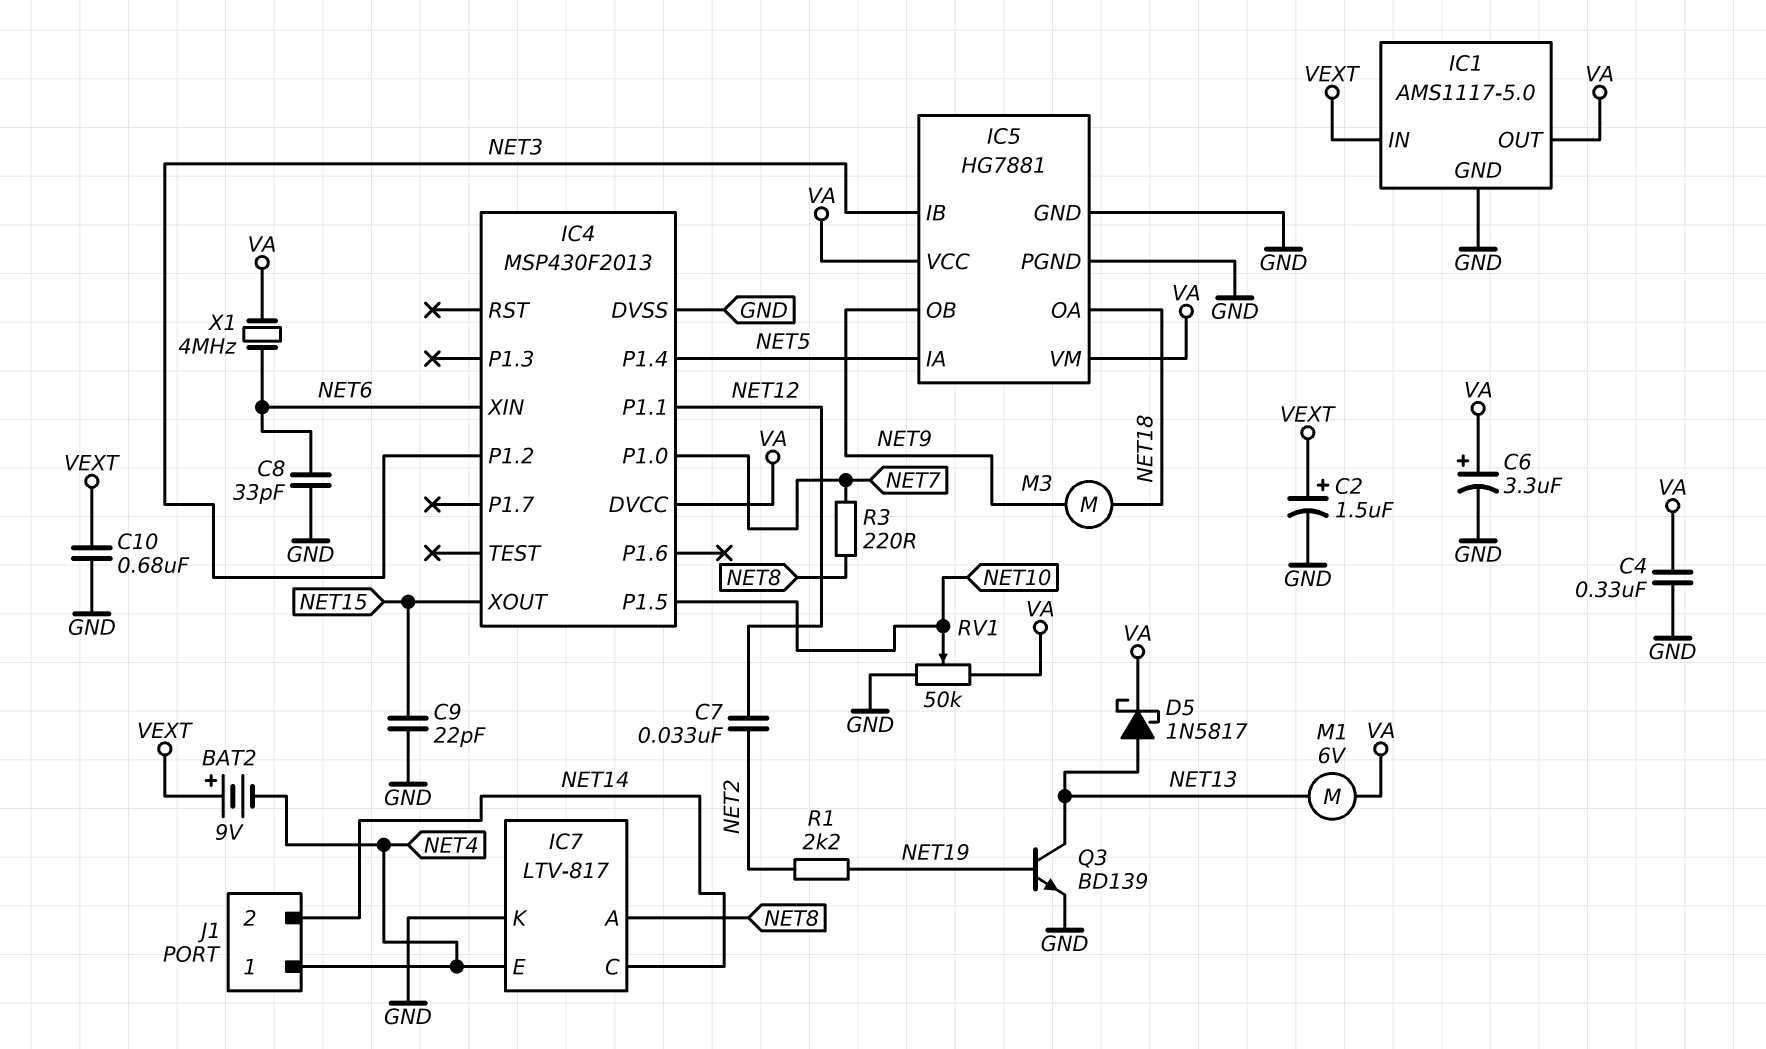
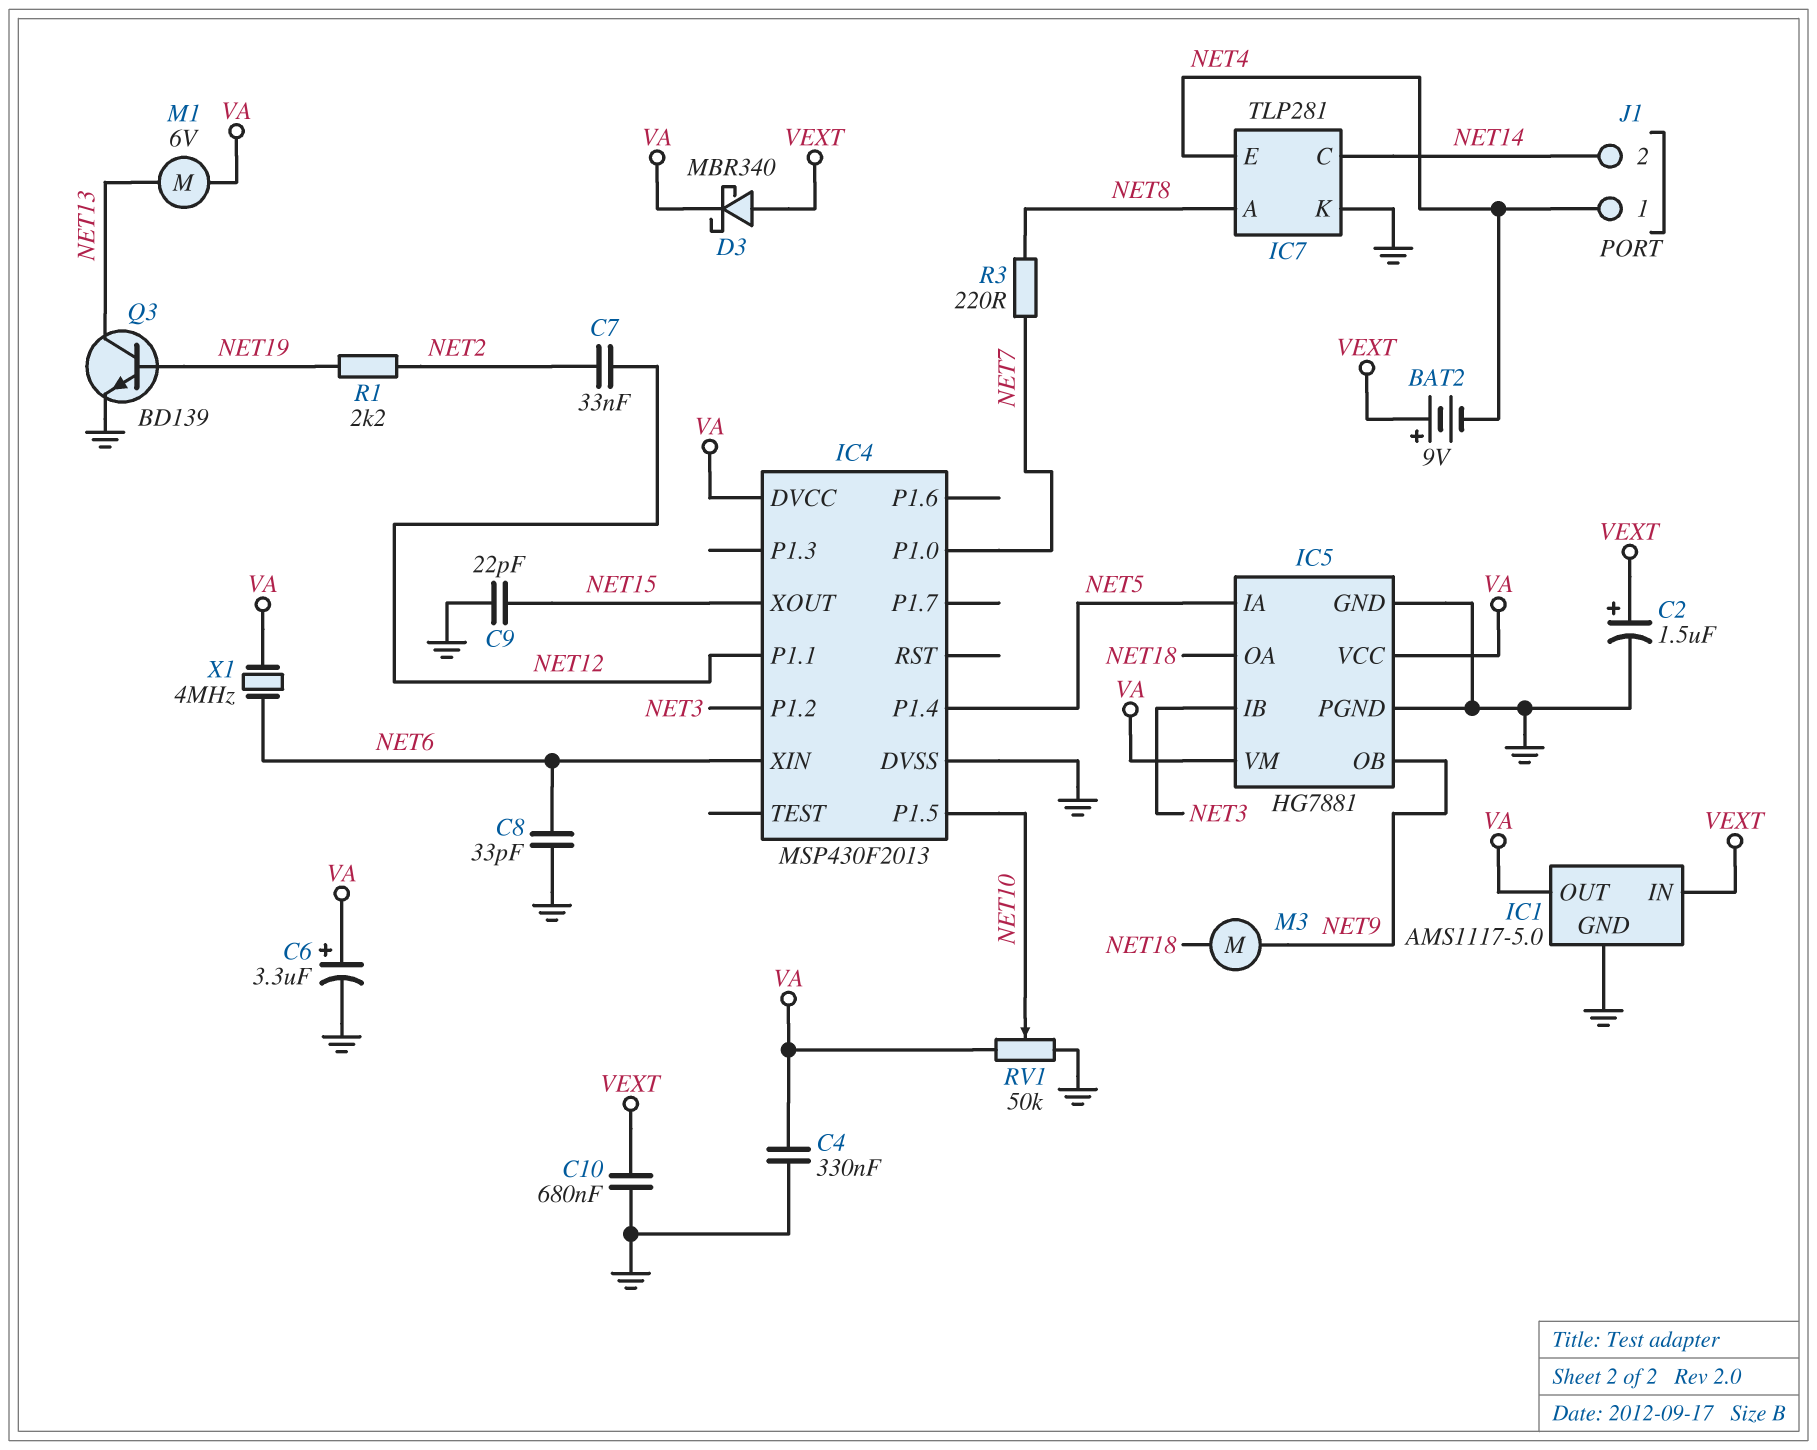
D3: none -> schottky MBR340 (A VEXT, K VA)
D5: schottky 1N5817 (A NET13, K VA) -> none
IC7: LTV-817 -> TLP281

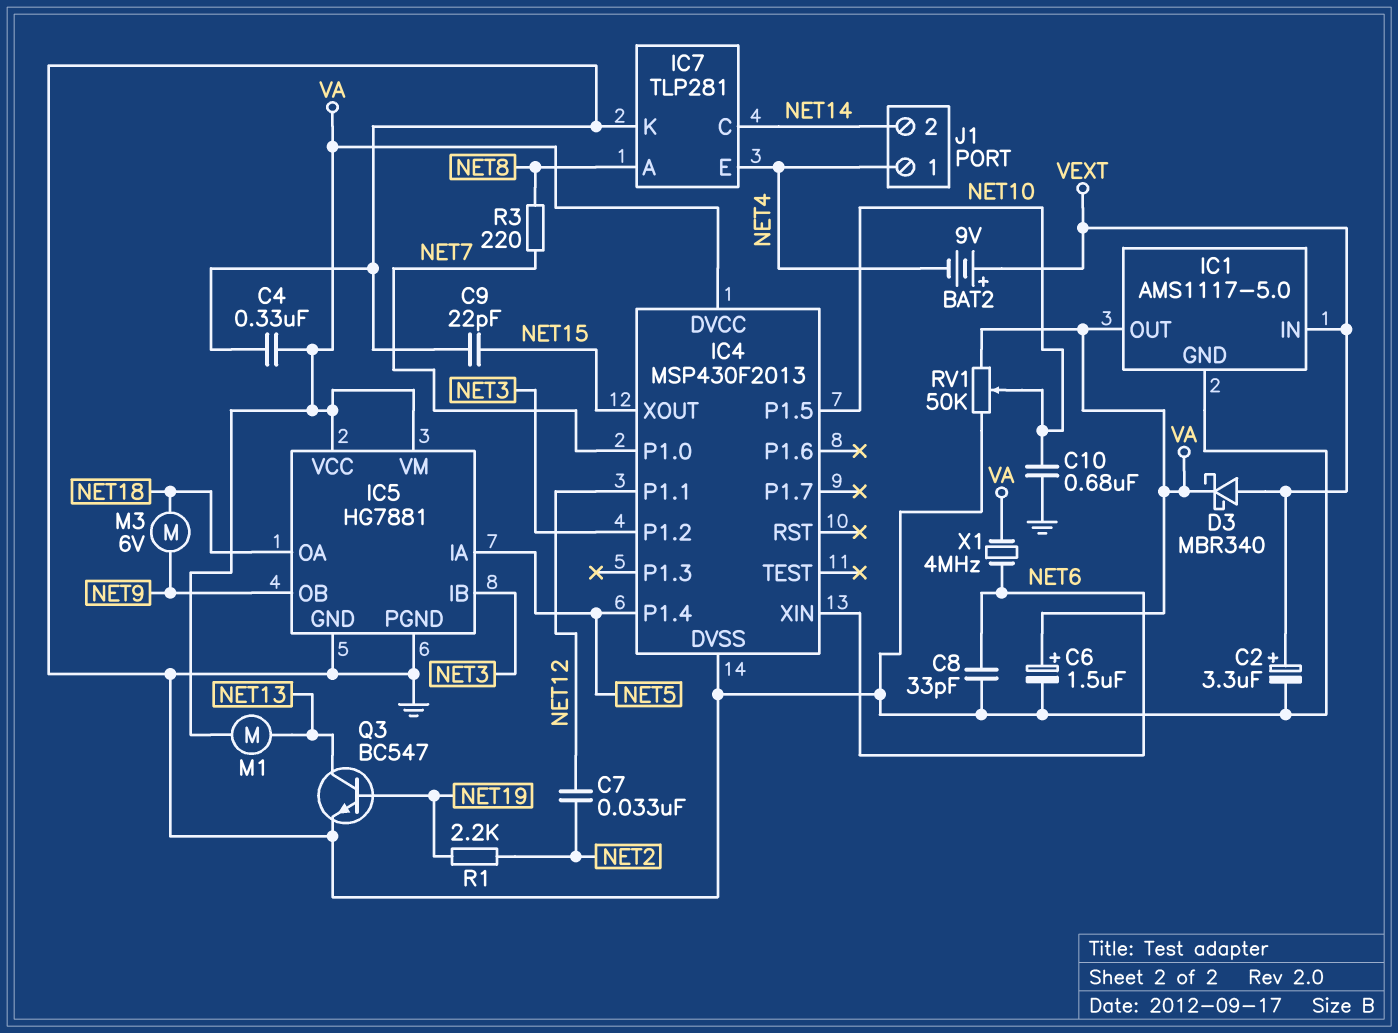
C2: 1.5uF (plus VEXT, minus GND) -> 3.3uF (plus VEXT, minus GND)
C6: 3.3uF (plus VA, minus GND) -> 1.5uF (plus VA, minus GND)
C10: 680nF (GND, VEXT) -> 680nF (GND, NET10)
M1: motor 6V (NET13, VA) -> motor (NET13, VA)
M3: motor (NET9, NET18) -> motor 6V (NET9, NET18)
Q3: NPN BD139 (B NET19, C NET13, E GND) -> NPN BC547 (B NET19, C NET13, E GND)

